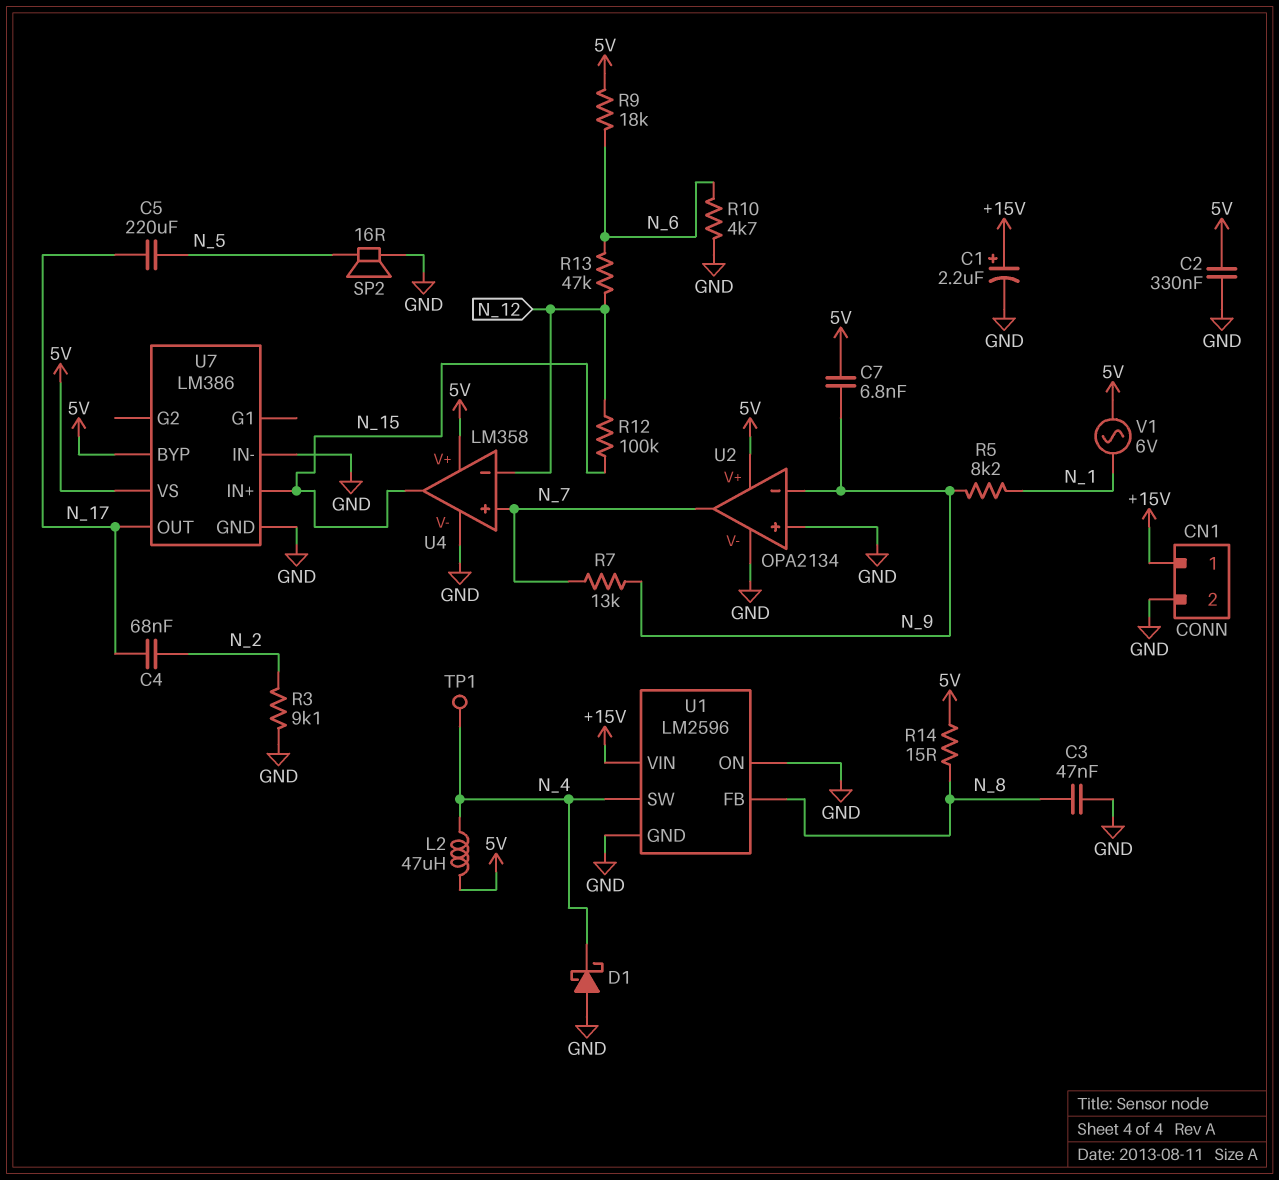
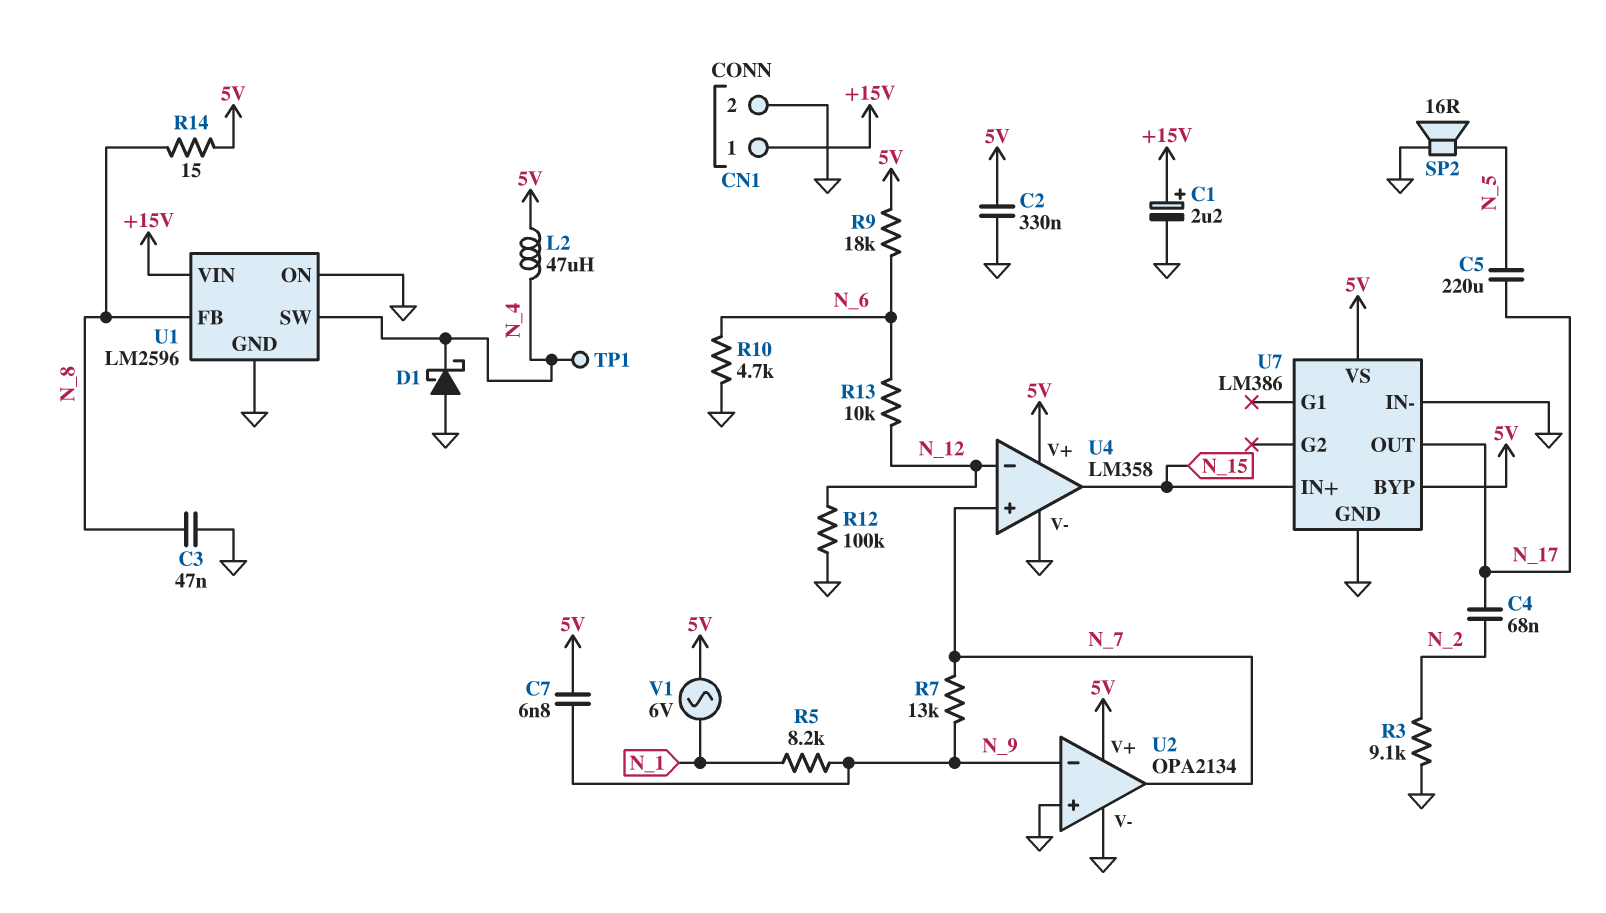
R12: 100k (N_12, N_15) -> 100k (GND, N_12)
R13: 47k (N_6, N_12) -> 10k (N_6, N_12)

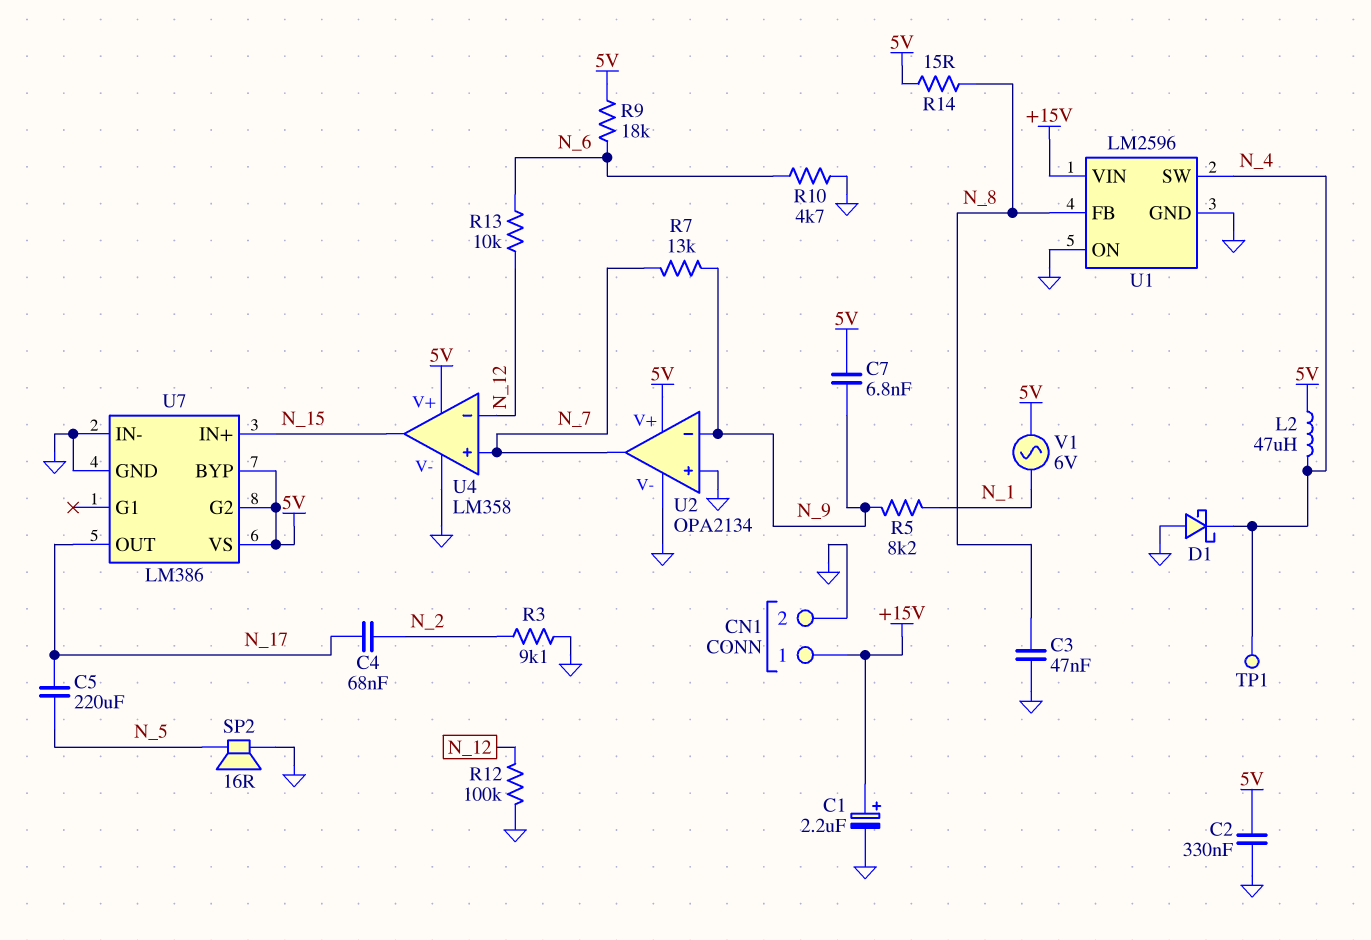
U7 pin G2: none -> 5V

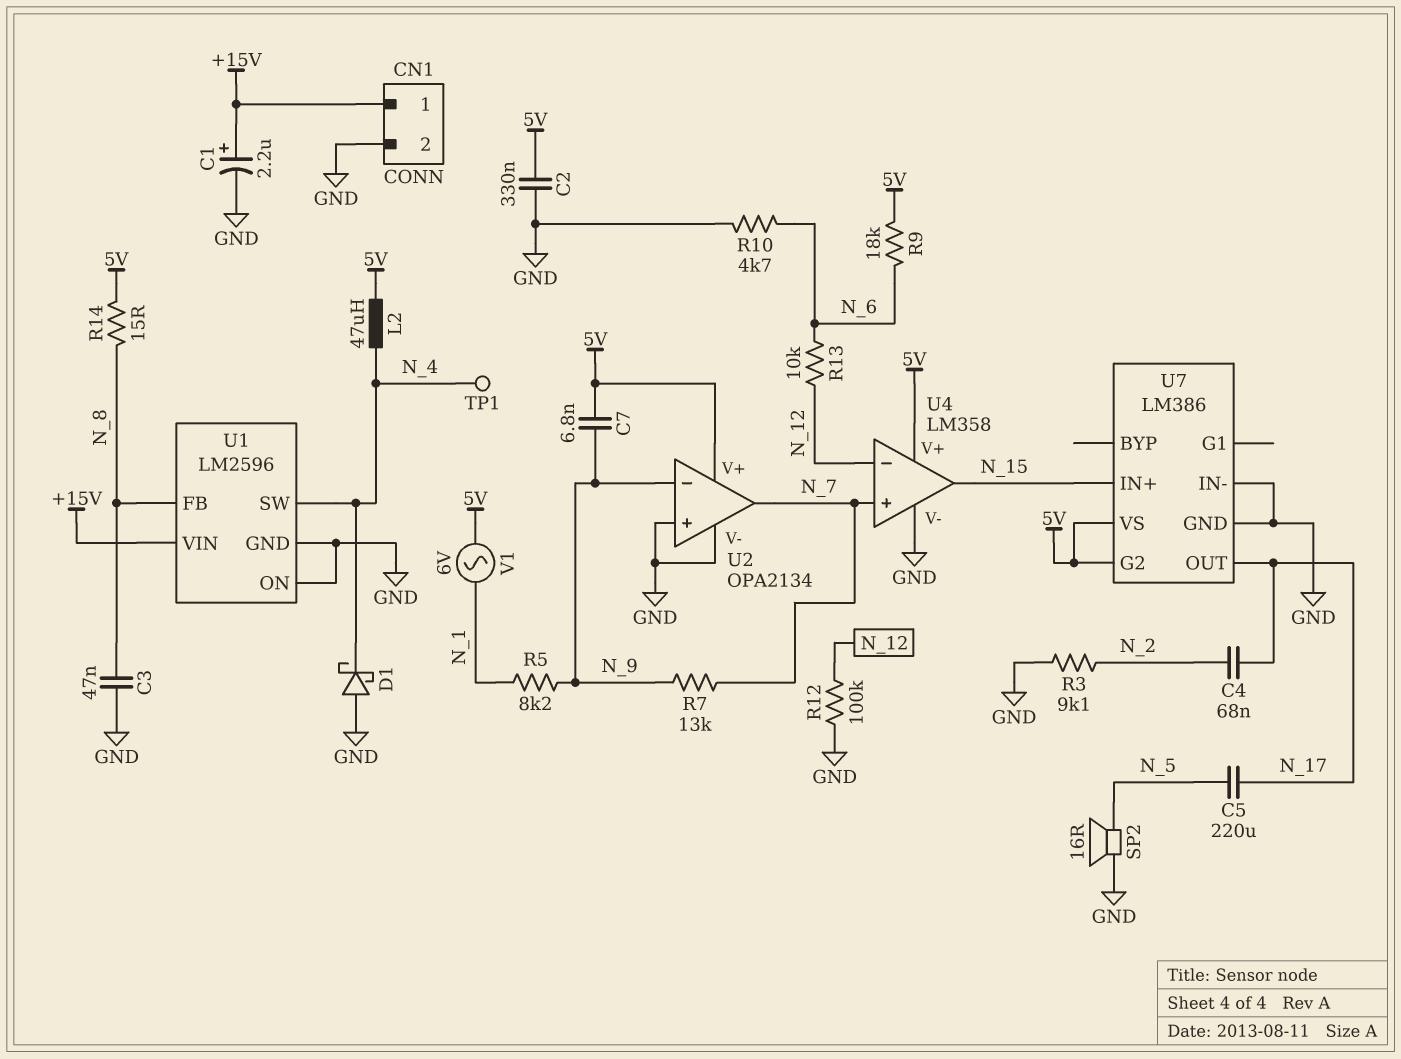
U7 pin BYP: 5V -> none

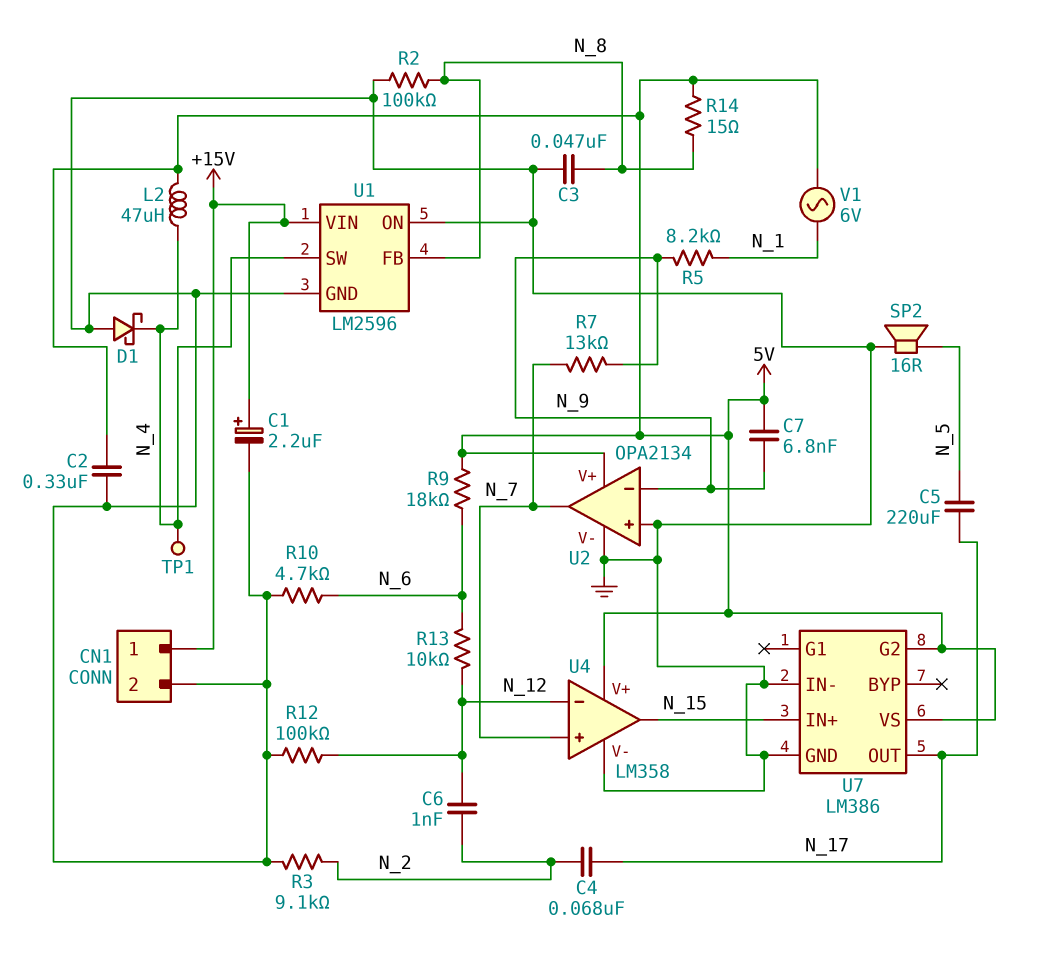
C6: none -> 1nF (N_2, N_12)
R2: none -> 100k (GND, N_8)

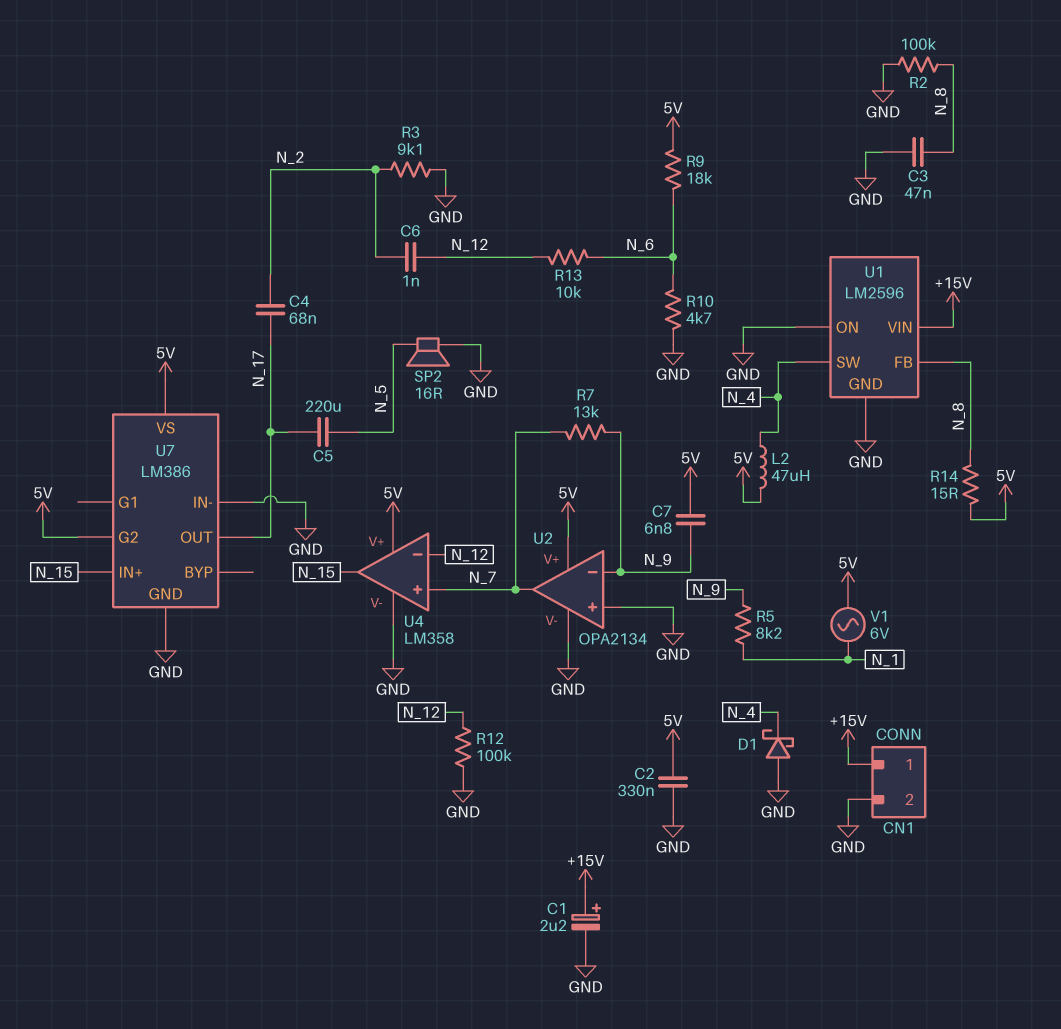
TP1: test point (N_4) -> none

